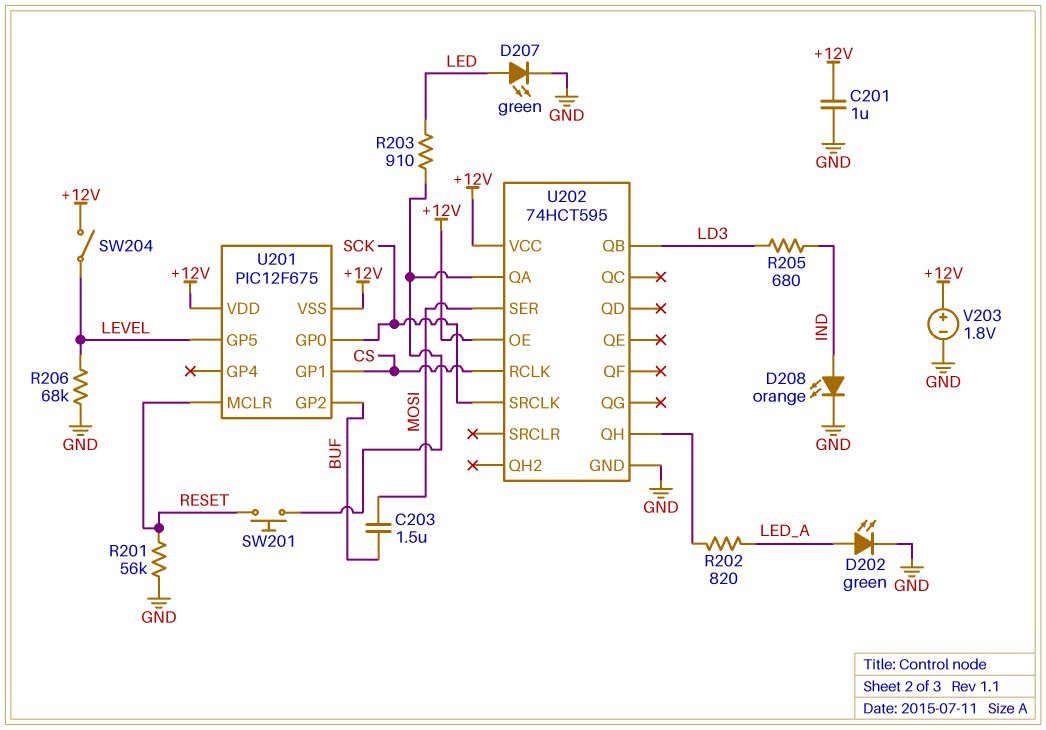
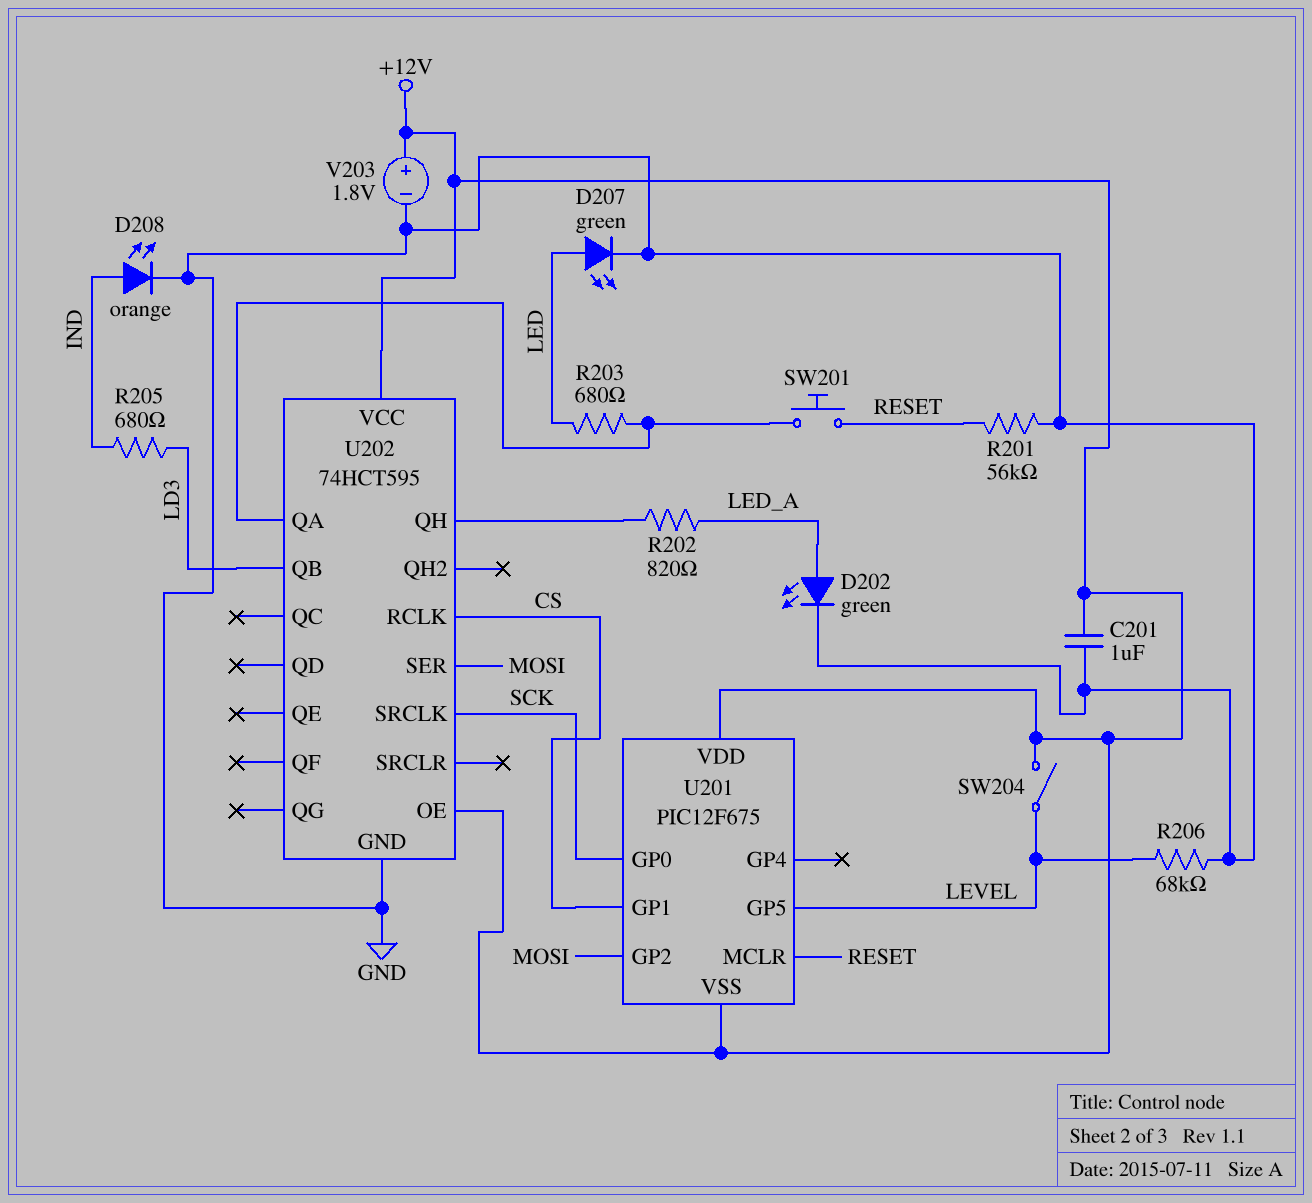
C203: 1.5uF (BUF, MOSI) -> none
R203: 910 (LED, U202/QA) -> 680 (LED, U202/QA)
U201 pin GP2: BUF -> MOSI

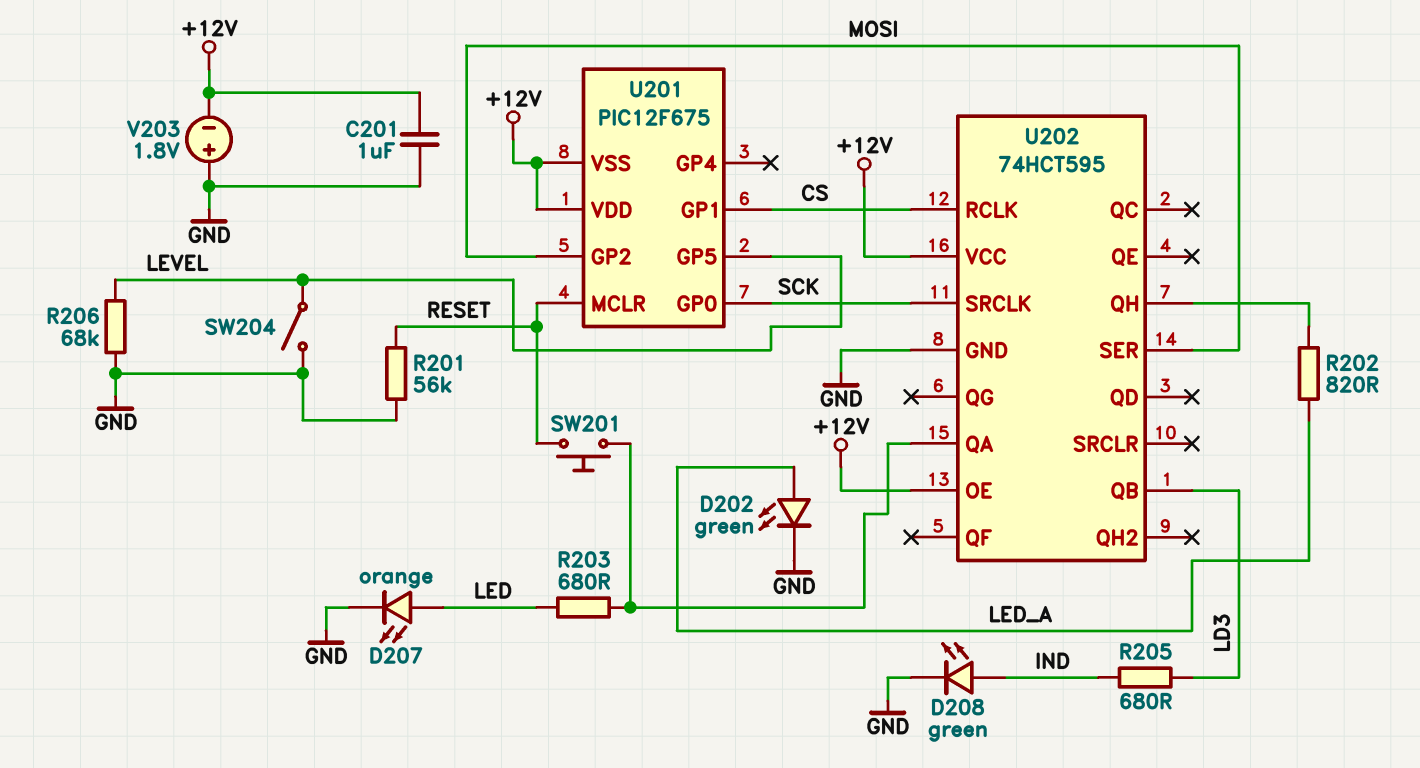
D207: LED green (A LED, K GND) -> LED orange (A LED, K GND)
D208: LED orange (A IND, K GND) -> LED green (A IND, K GND)
SW204: switch (+12V, LEVEL) -> switch (GND, LEVEL)
V203: 1.8V (plus +12V, minus GND) -> 1.8V (plus GND, minus +12V)

